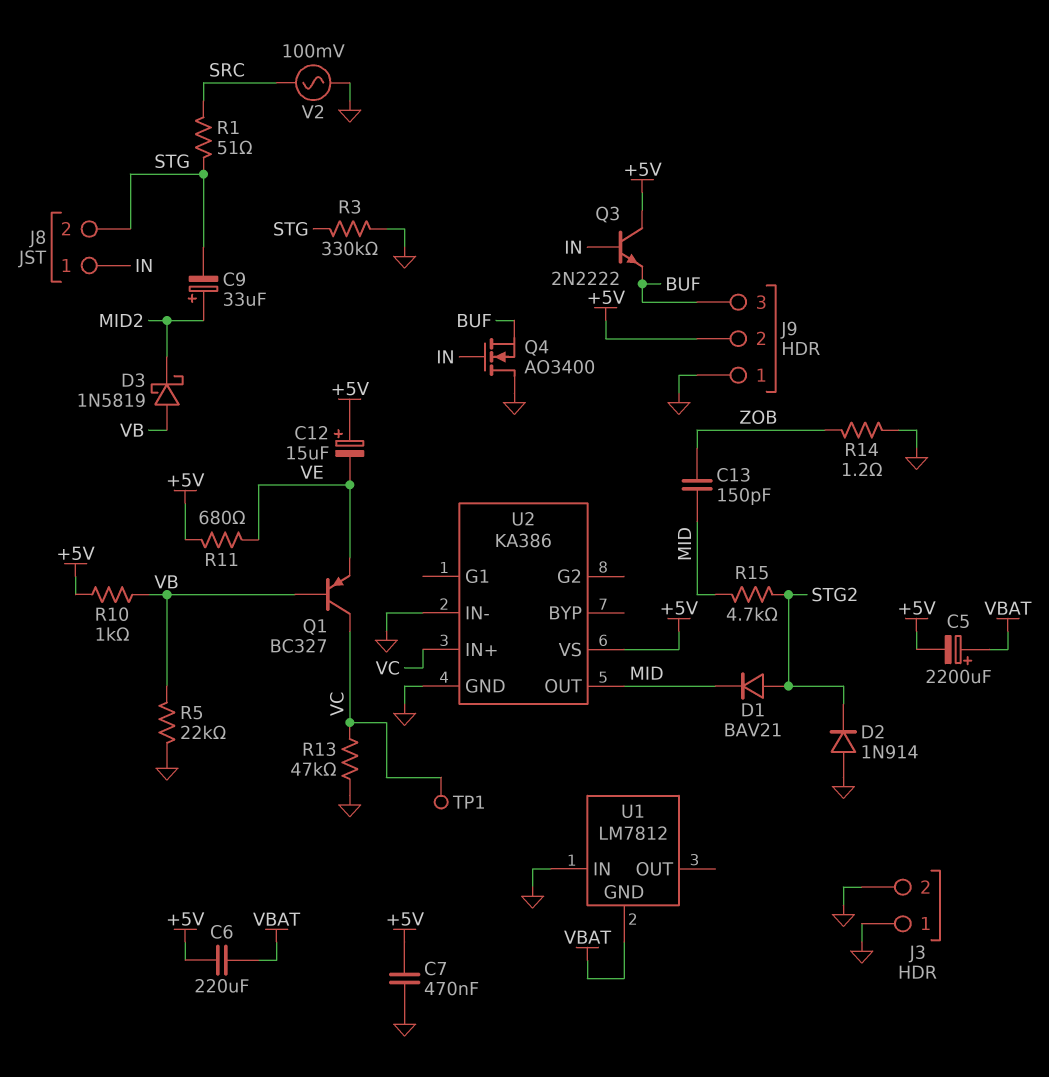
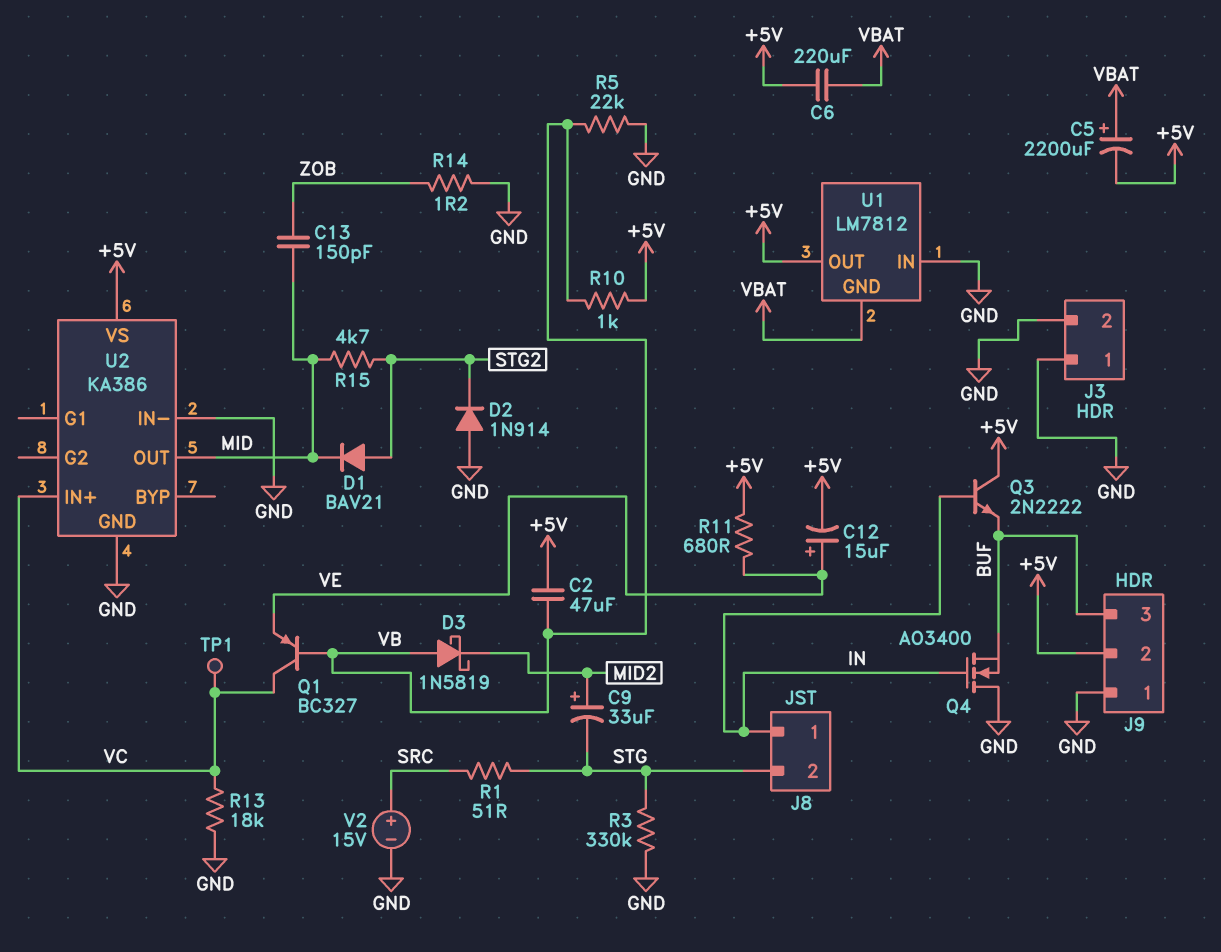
C2: none -> 47uF (+5V, VB)
C7: 470nF (+5V, GND) -> none
C12: 15uF (plus +5V, minus VE) -> 15uF (plus VE, minus +5V)
R13: 47k (GND, VC) -> 18k (GND, VC)
U1 pin OUT: none -> +5V
V2: AC 100mV (GND, SRC) -> 15V (plus SRC, minus GND)

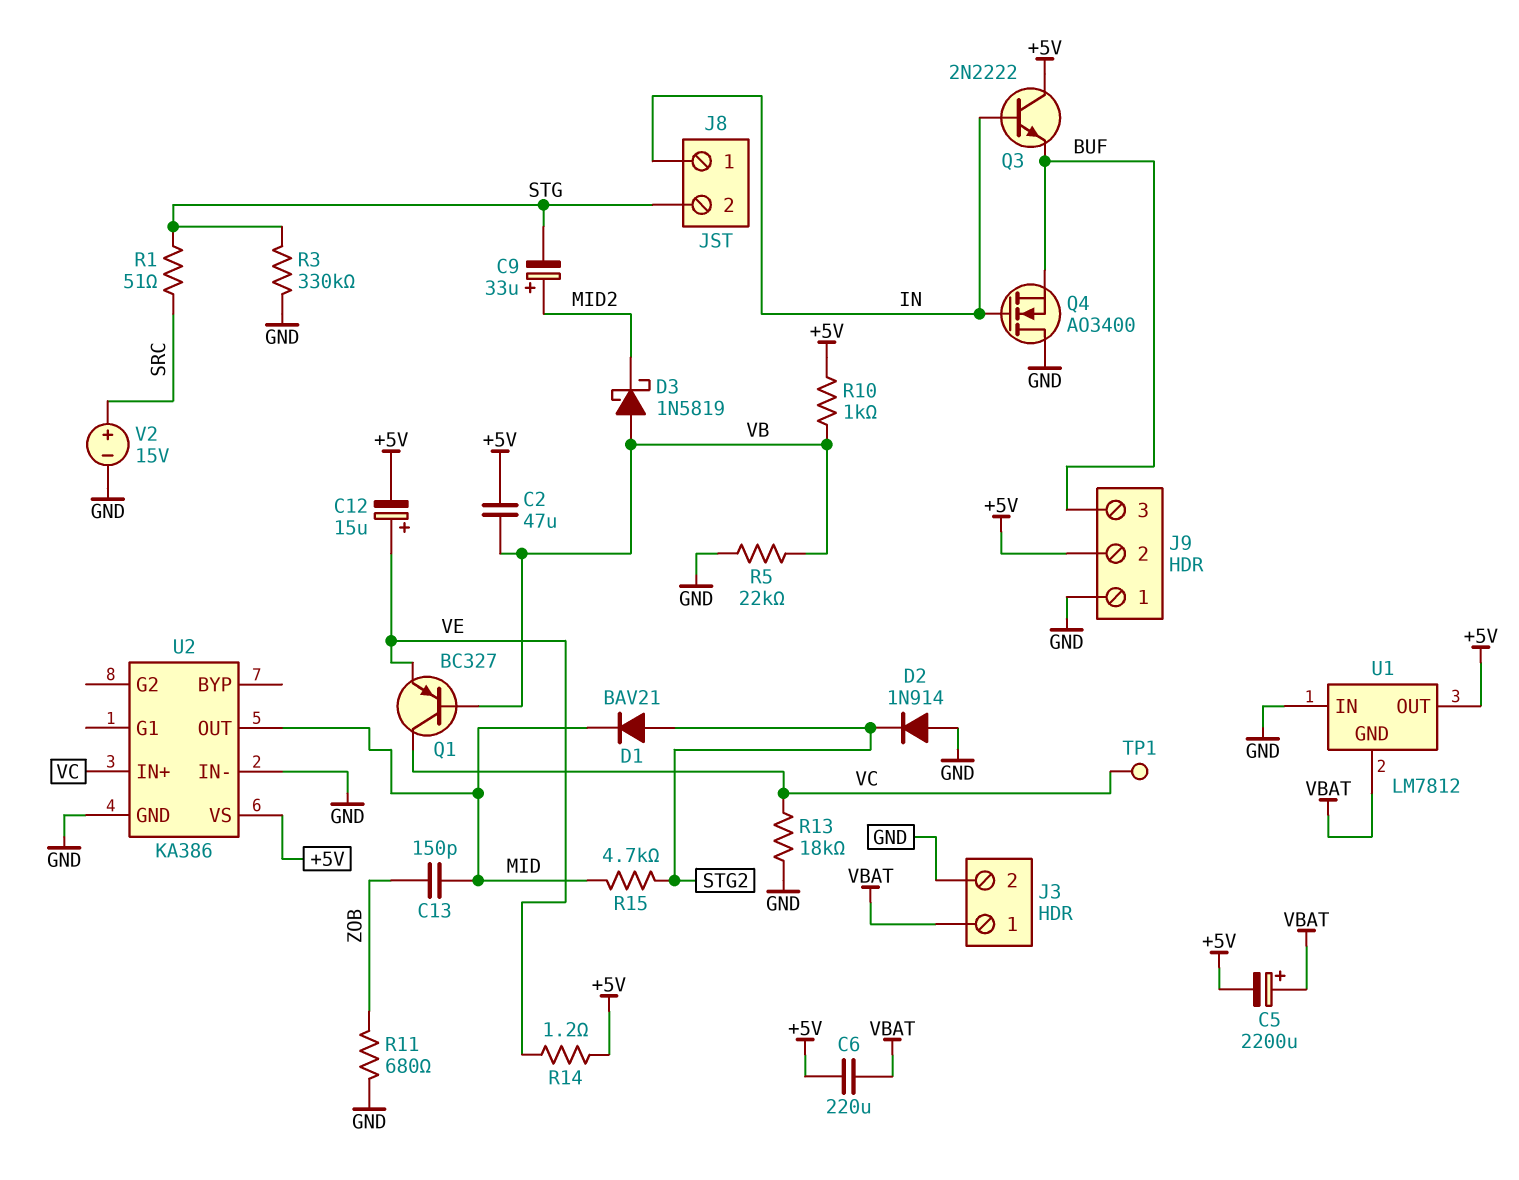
J3 pin 1: GND -> VBAT
R11: 680 (+5V, VE) -> 680 (GND, ZOB)
R14: 1.2 (GND, ZOB) -> 1.2 (+5V, VE)

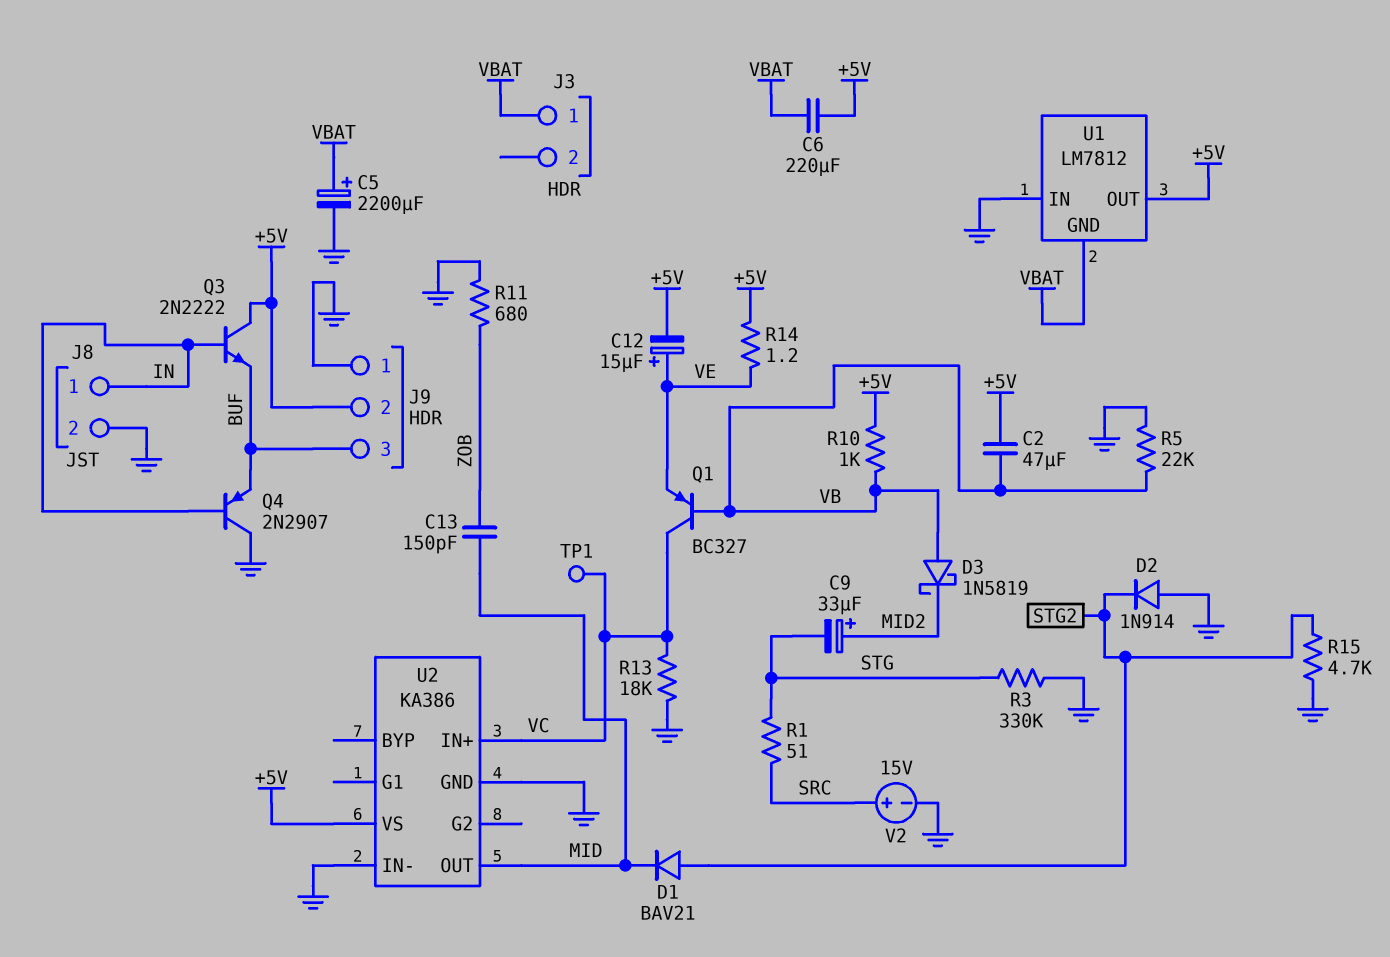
C5: 2200uF (plus VBAT, minus +5V) -> 2200uF (plus VBAT, minus GND)
J3 pin 2: GND -> none
J8 pin 2: STG -> GND
Q4: NMOS AO3400 (G IN, D GND, S BUF) -> PNP 2N2907 (B IN, C GND, E BUF)
R15: 4.7k (MID, STG2) -> 4.7k (GND, STG2)

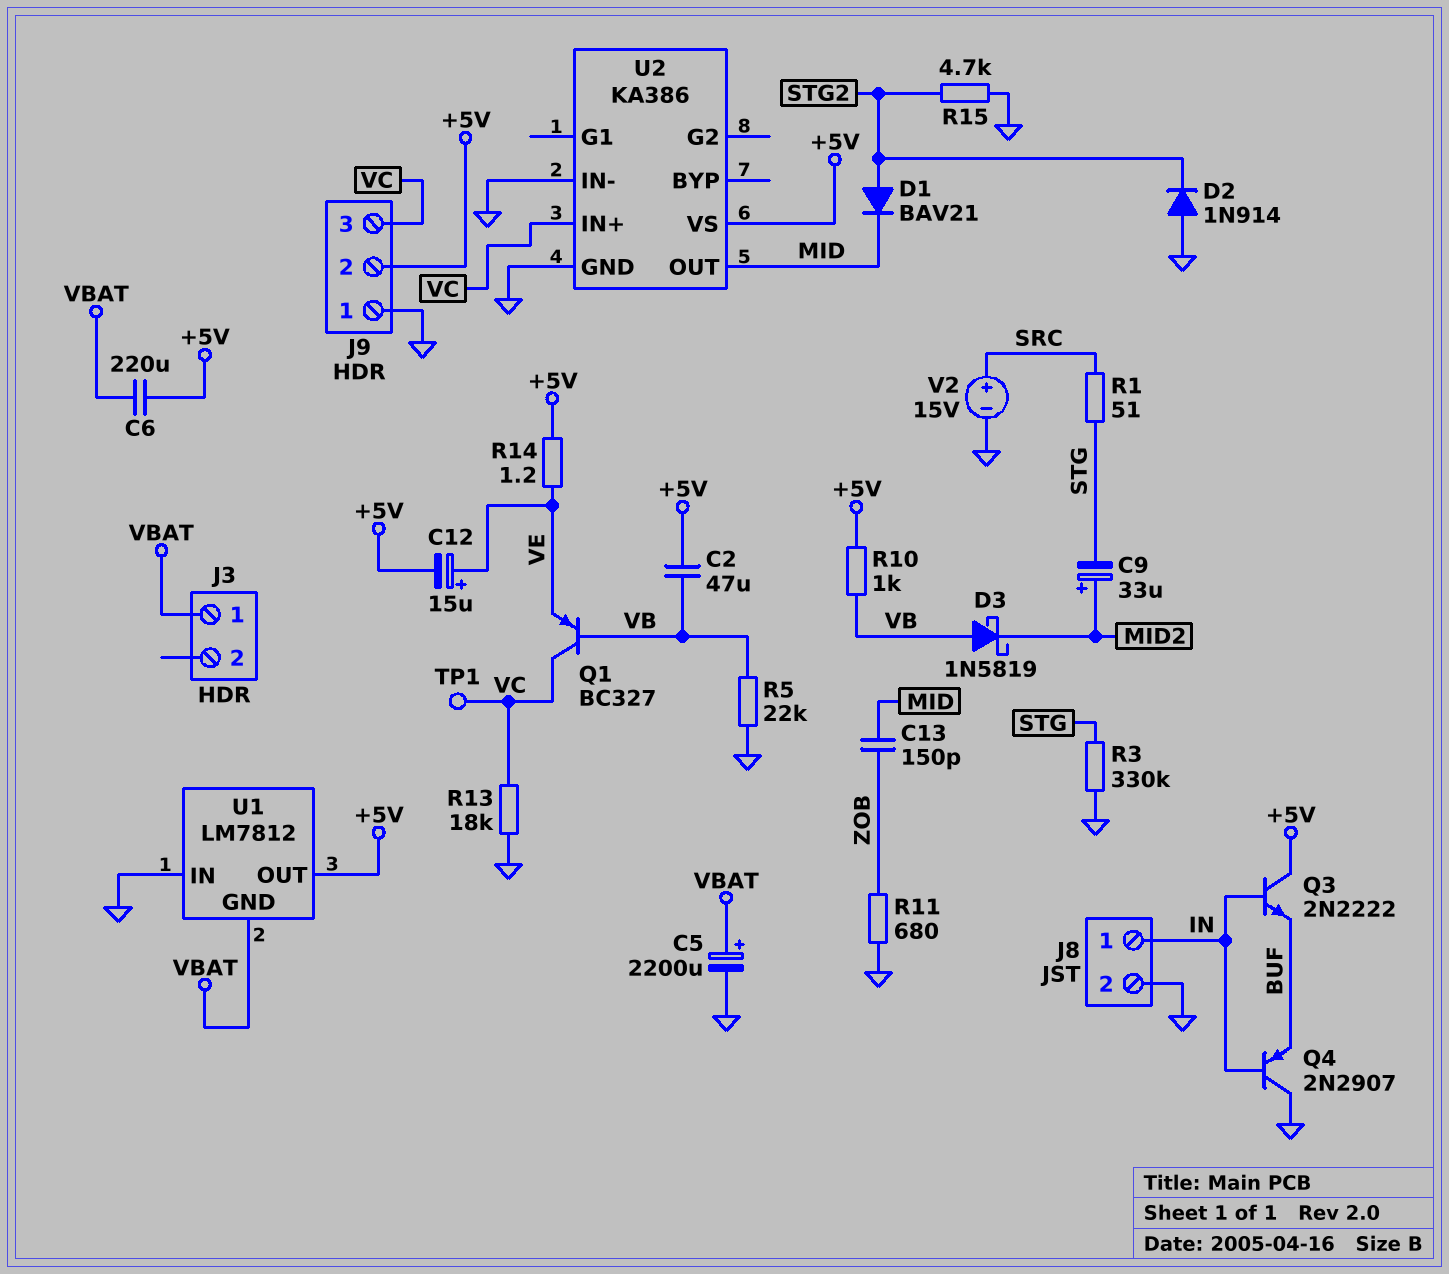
J9 pin 3: BUF -> VC

